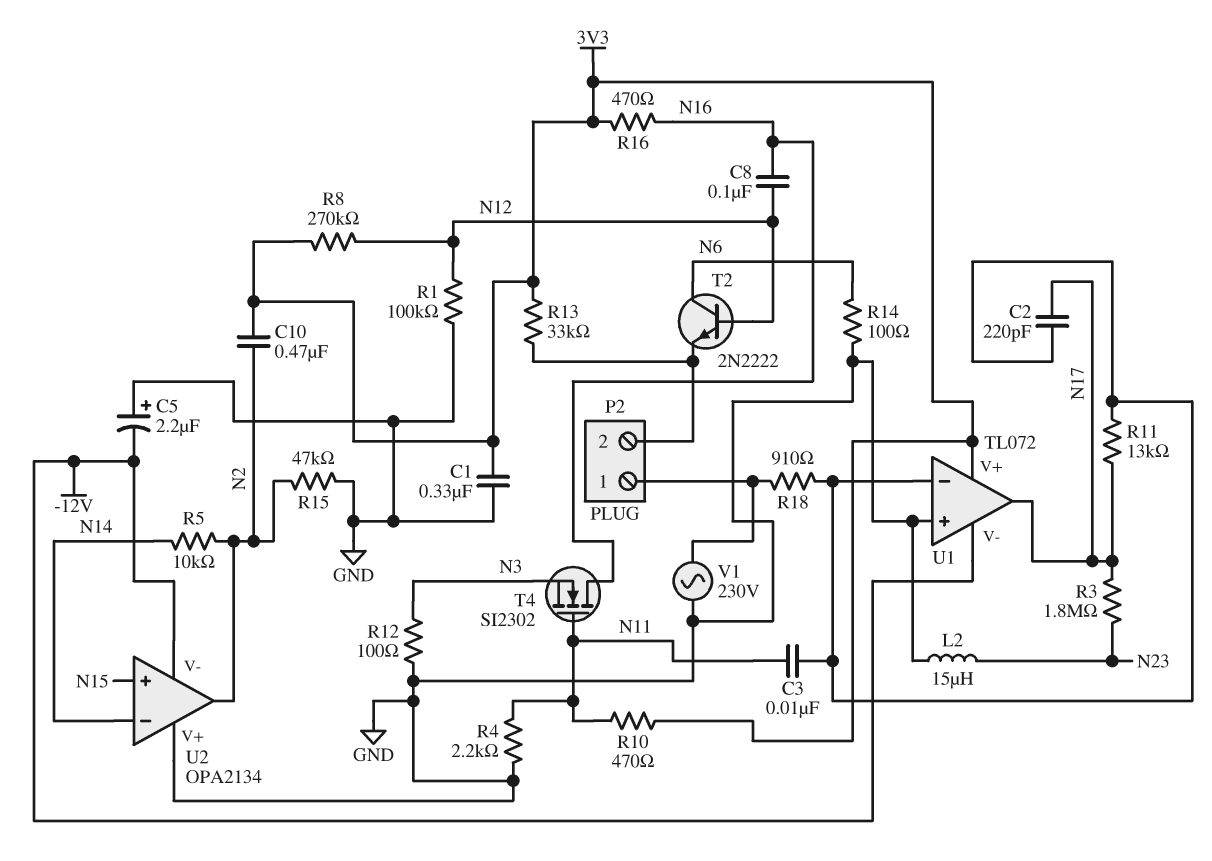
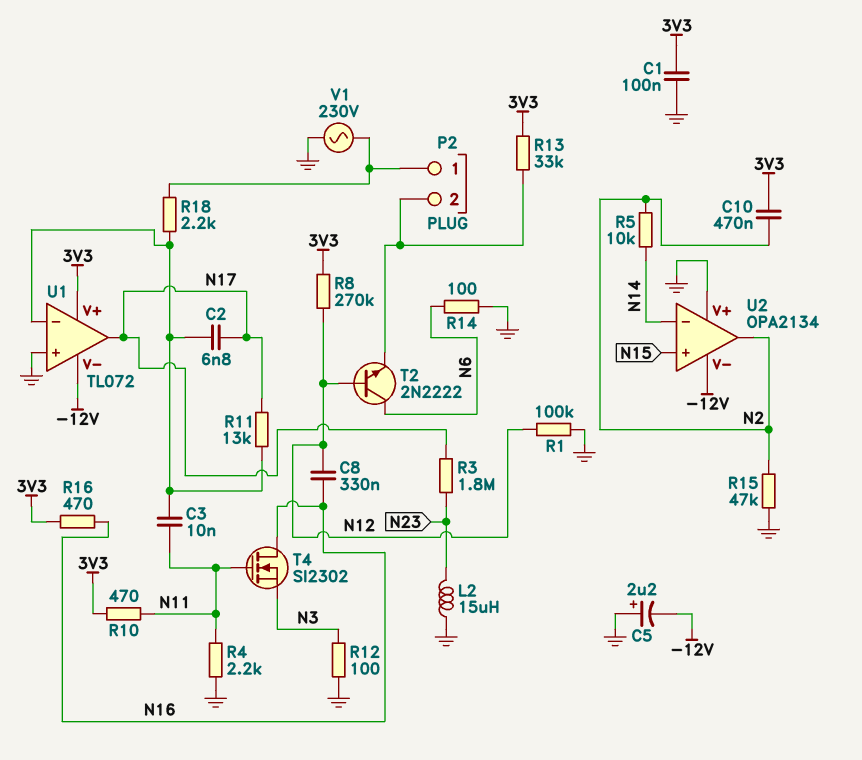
C1: 330nF (3V3, GND) -> 100nF (3V3, GND)
C2: 220pF (N17, U1/in-) -> 6.8nF (N17, U1/in-)
C8: 100nF (N12, N16) -> 330nF (N12, N16)
R18: 910 (P2/1, U1/in-) -> 2.2k (P2/1, U1/in-)

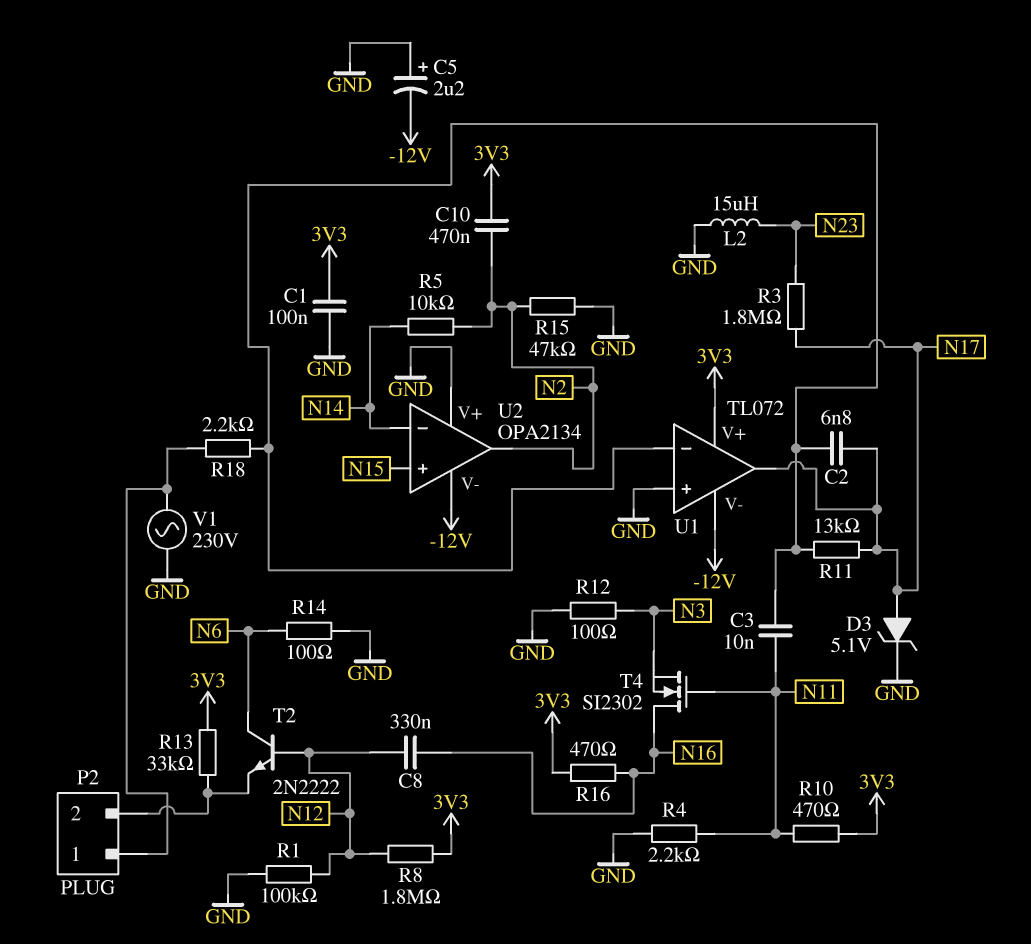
D3: none -> zener 5.1V (A N17, K GND)
R8: 270k (3V3, N12) -> 1.8M (3V3, N12)

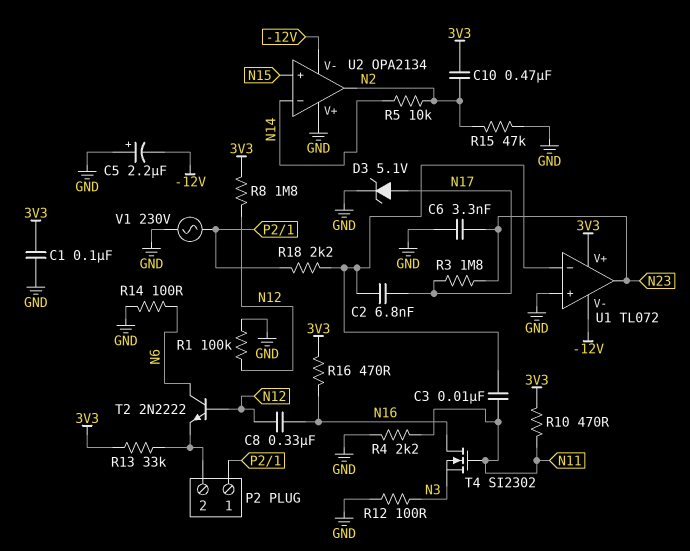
C6: none -> 3.3nF (GND, N23)
L2: 15uH (GND, N23) -> none
R11: 13k (N17, U1/in-) -> none
U1 pin out: N17 -> N23

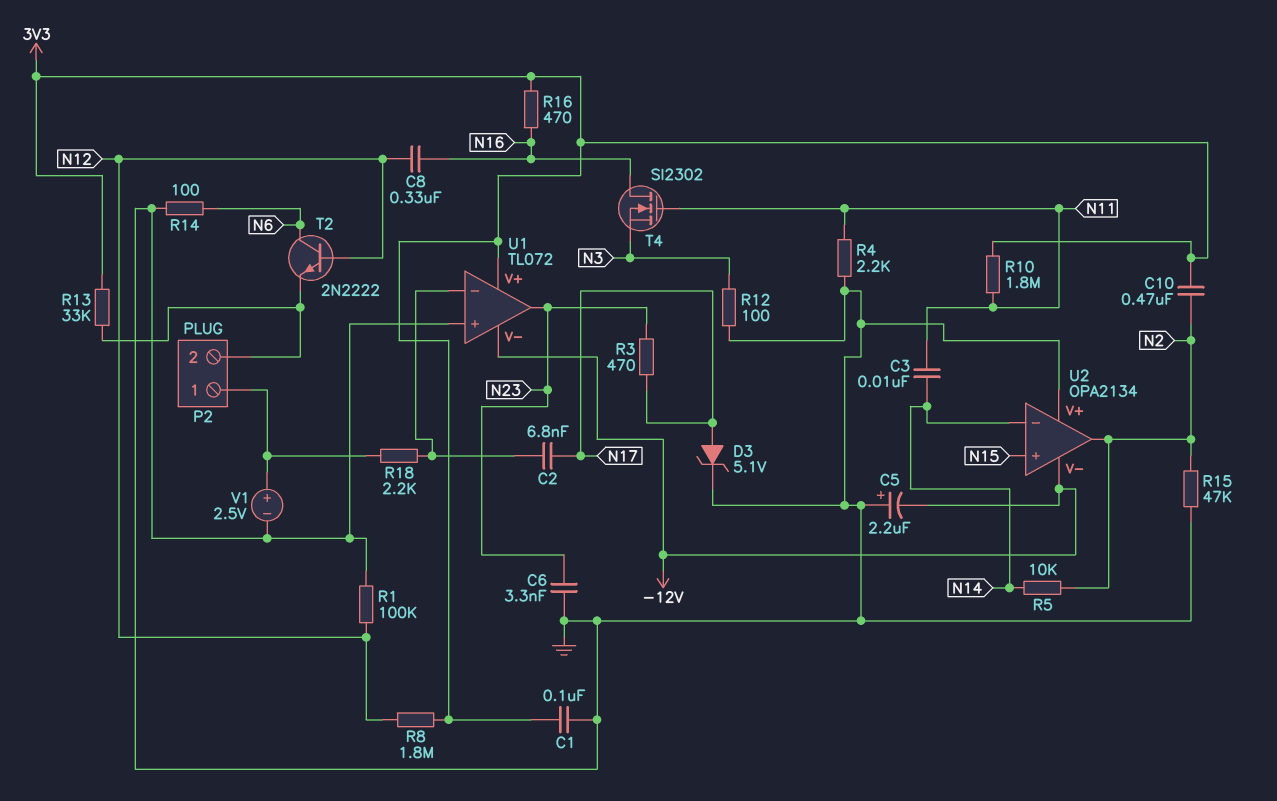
C3: 10nF (N11, U1/in-) -> 10nF (N11, N14)
R3: 1.8M (N17, N23) -> 470 (N17, N23)
R10: 470 (3V3, N11) -> 1.8M (3V3, N11)
V1: AC 230V (GND, P2/1) -> 2.5V (plus P2/1, minus GND)

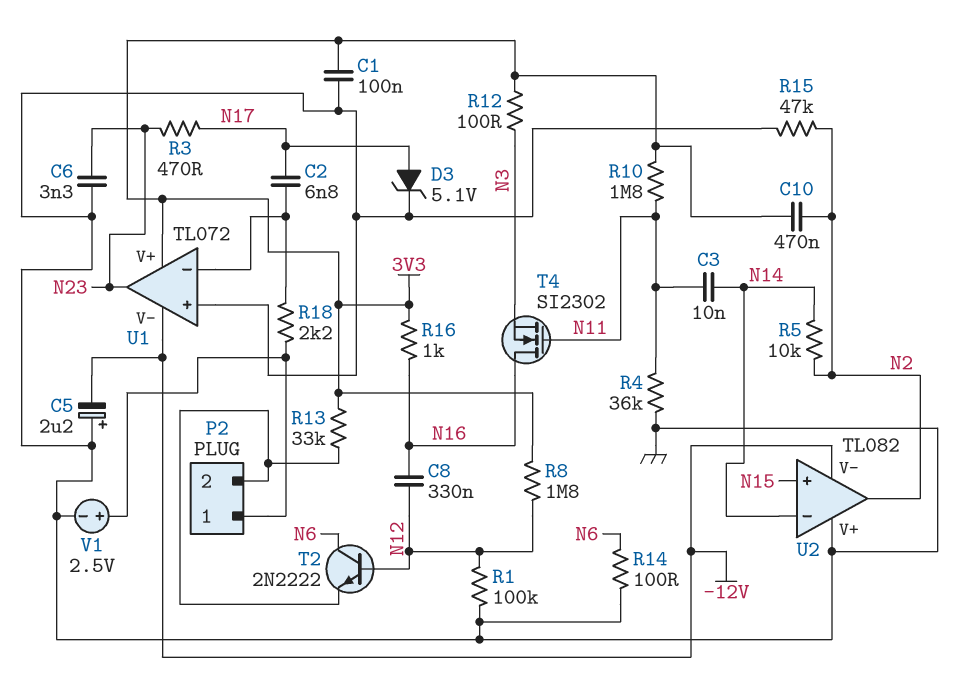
R4: 2.2k (GND, N11) -> 36k (GND, N11)
R12: 100 (GND, N3) -> 100 (3V3, N3)
R16: 470 (3V3, N16) -> 1k (3V3, N16)
U2: OPA2134 -> TL082

